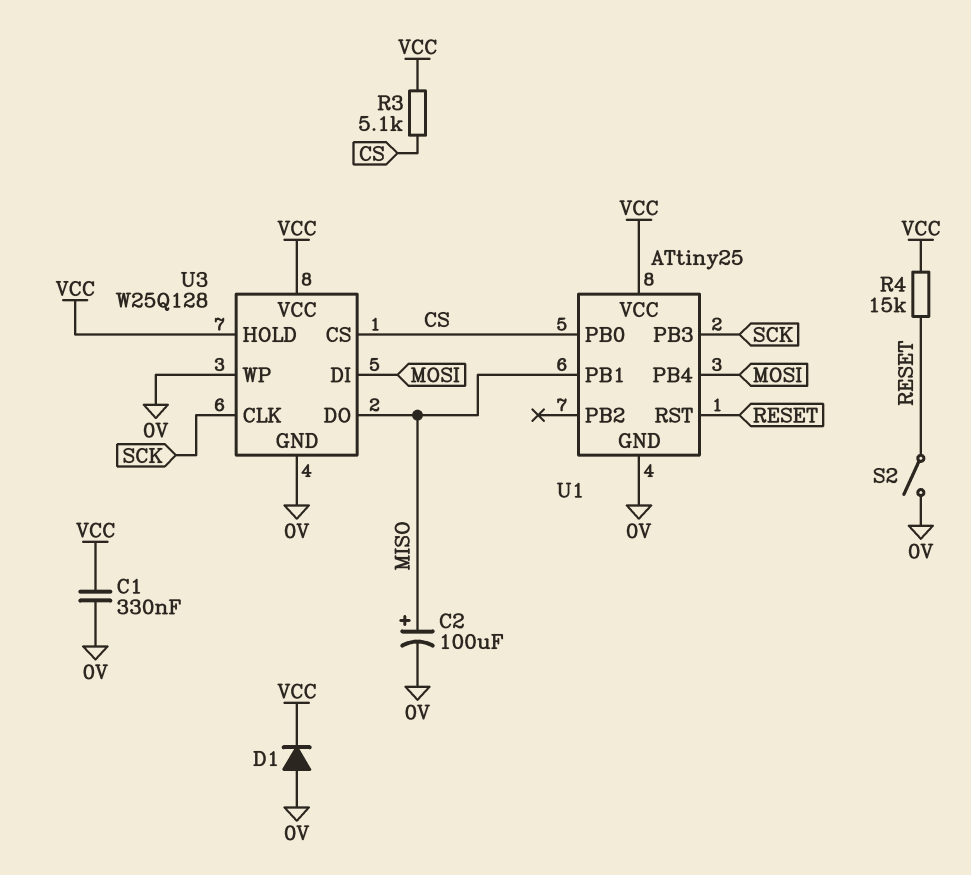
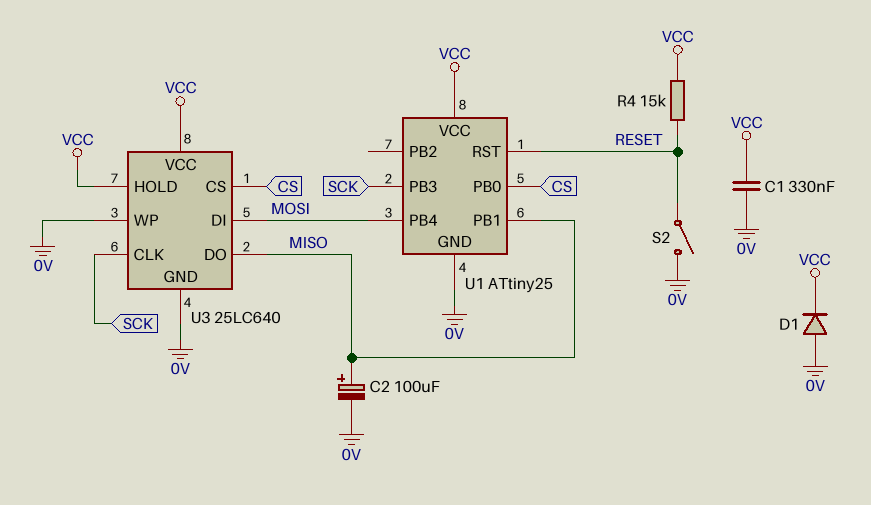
R3: 5.1k (CS, VCC) -> none
U3: W25Q128 -> 25LC640

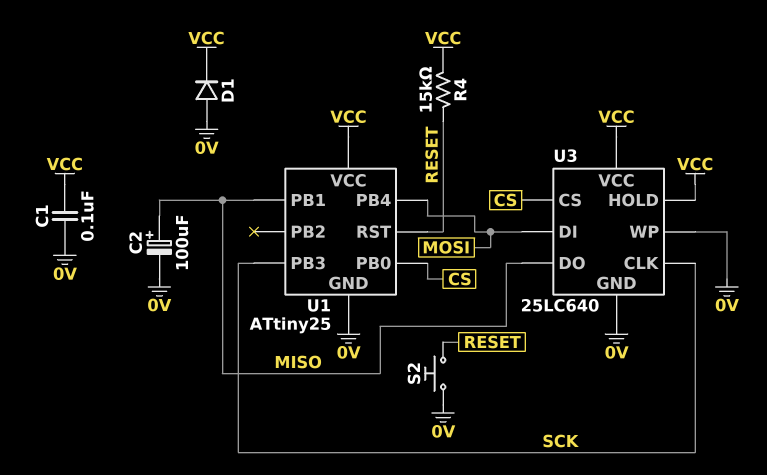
C1: 330nF (0V, VCC) -> 100nF (0V, VCC)
S2: switch (0V, RESET) -> button (0V, RESET)

